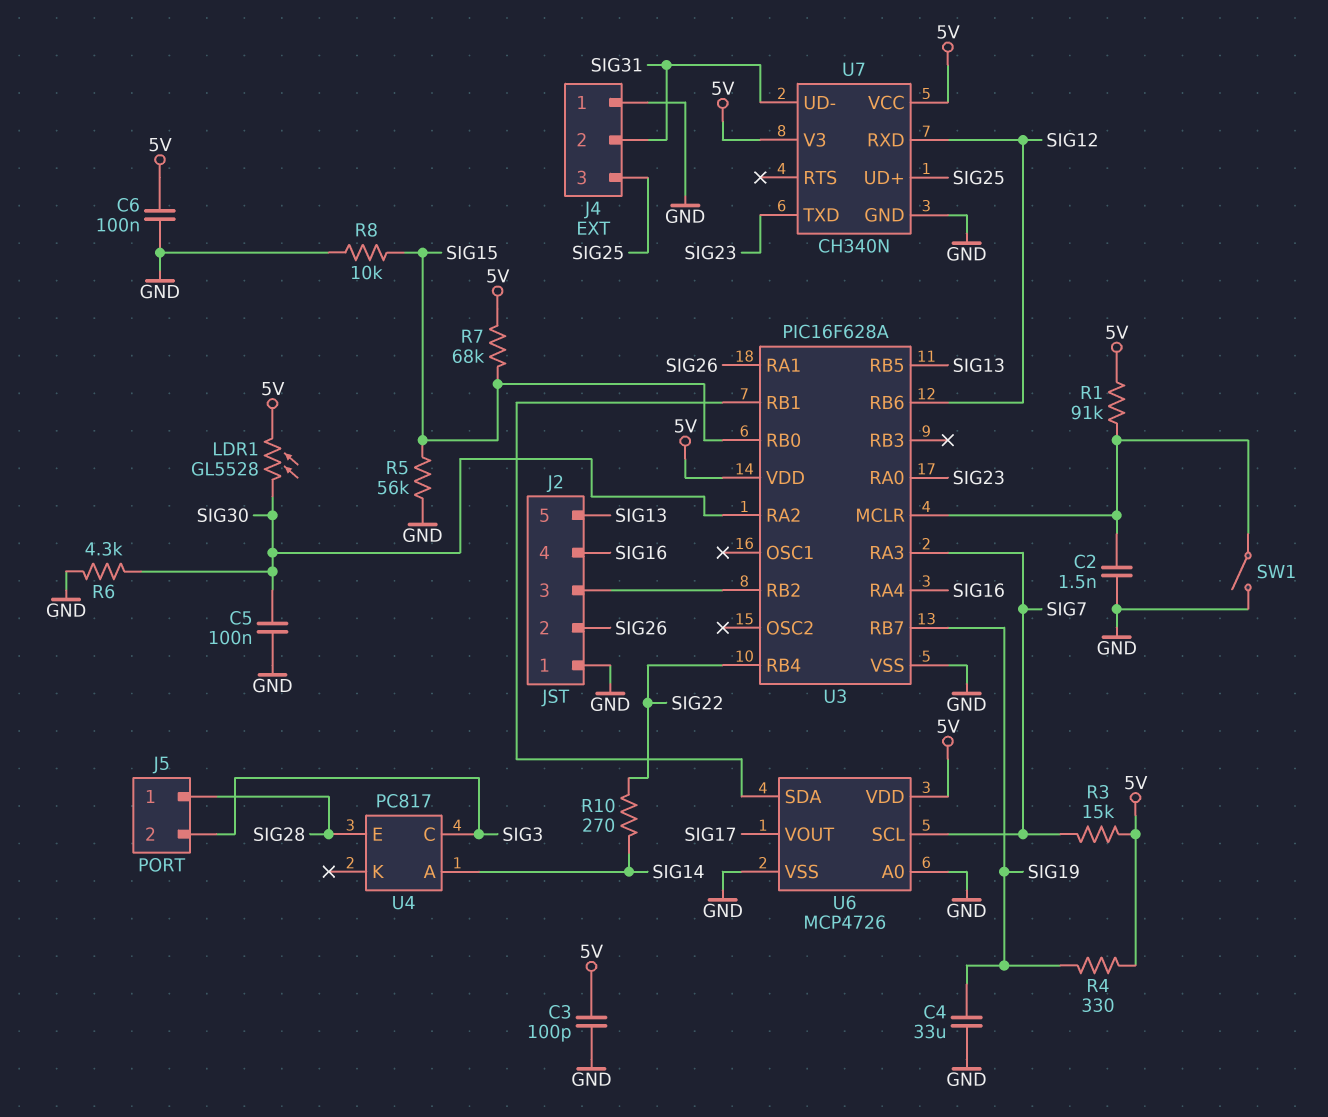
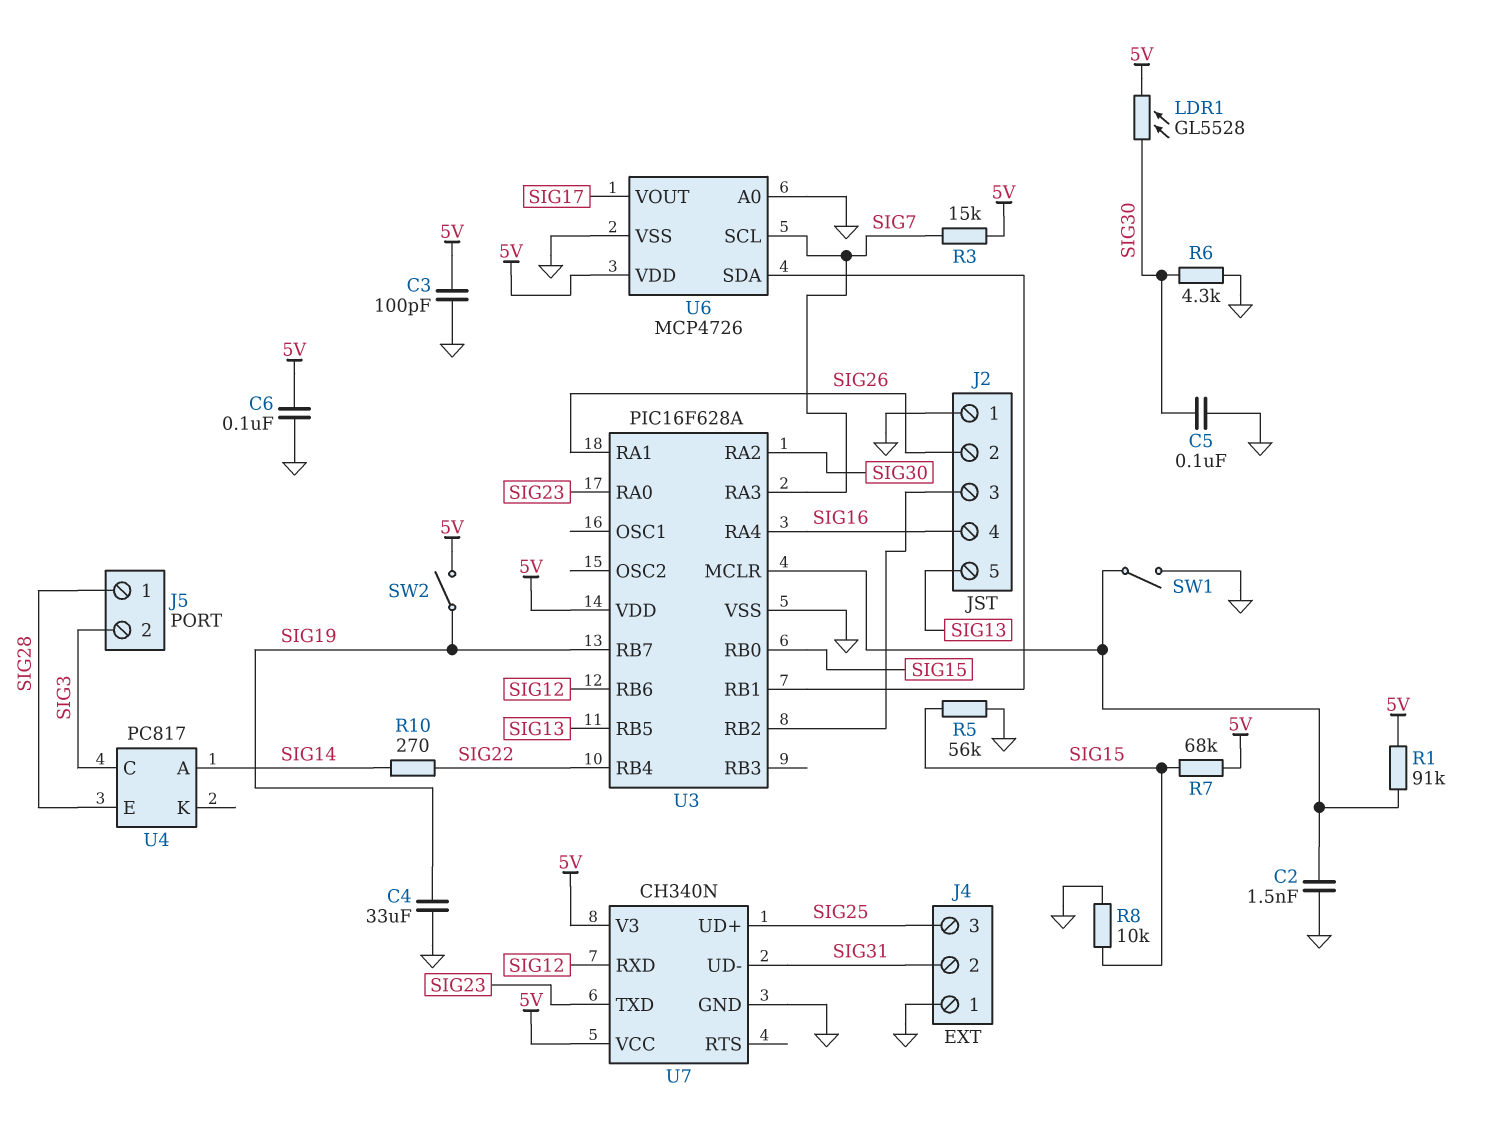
R4: 330 (5V, SIG19) -> none
SW2: none -> switch (5V, SIG19)

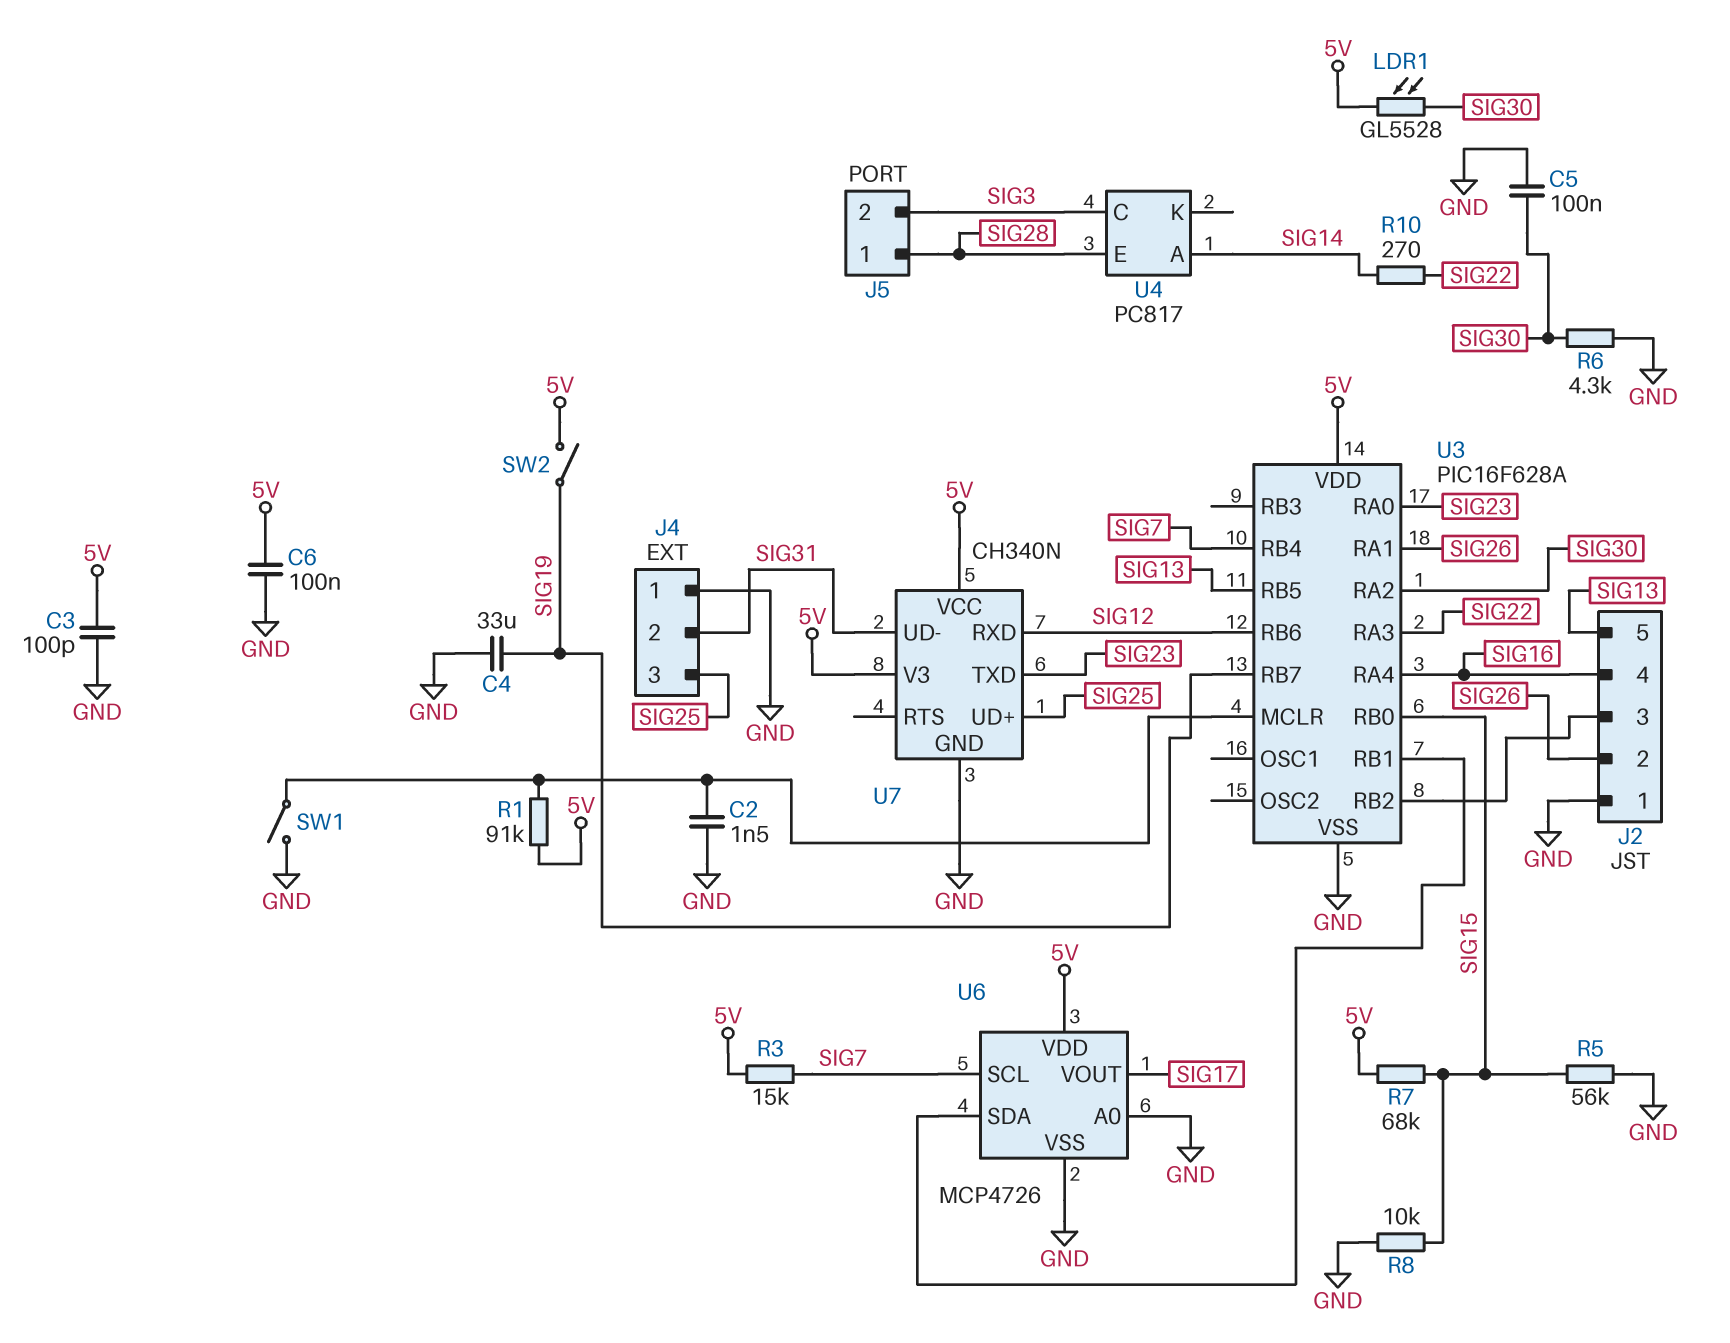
U3 pin RA3: SIG7 -> SIG22
U3 pin RB4: SIG22 -> SIG7

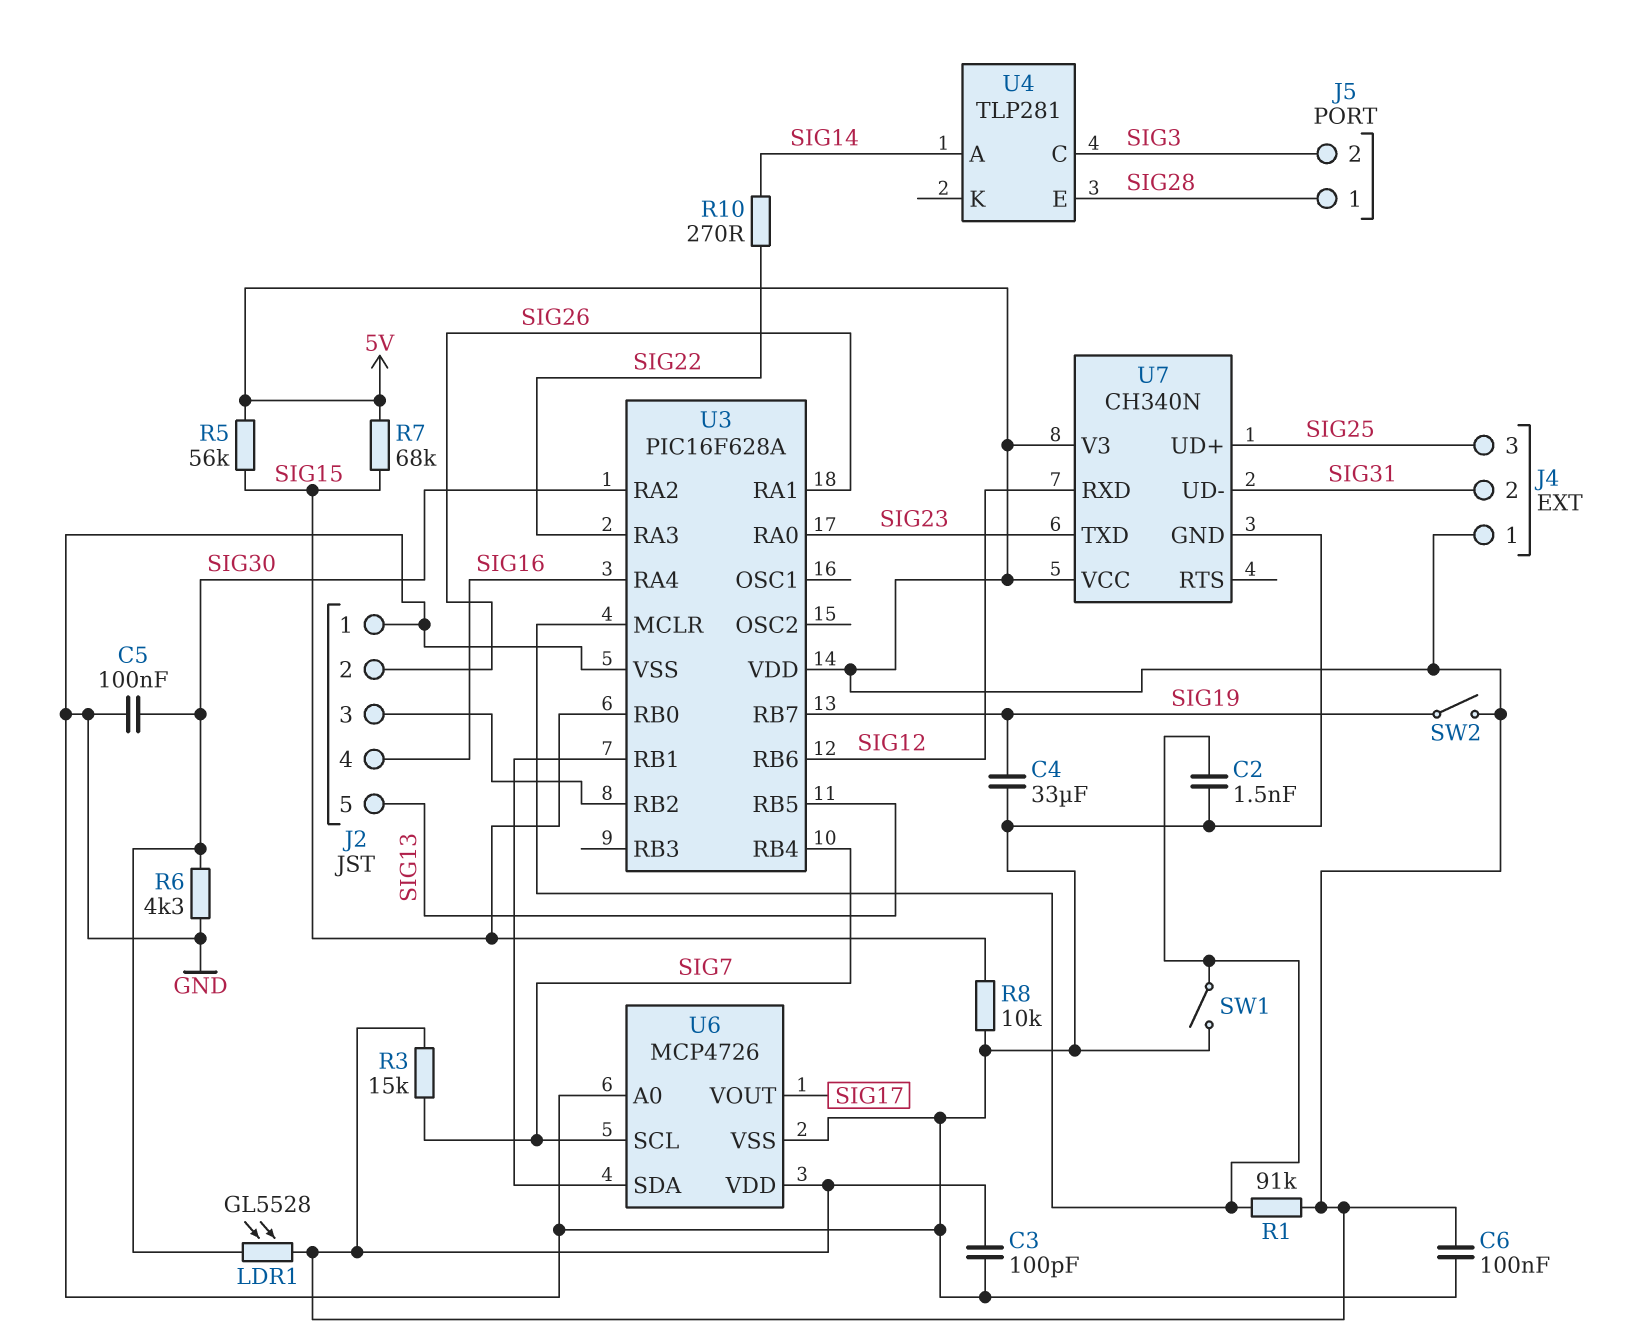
J4 pin 1: GND -> 5V
R5: 56k (GND, SIG15) -> 56k (5V, SIG15)
U4: PC817 -> TLP281

